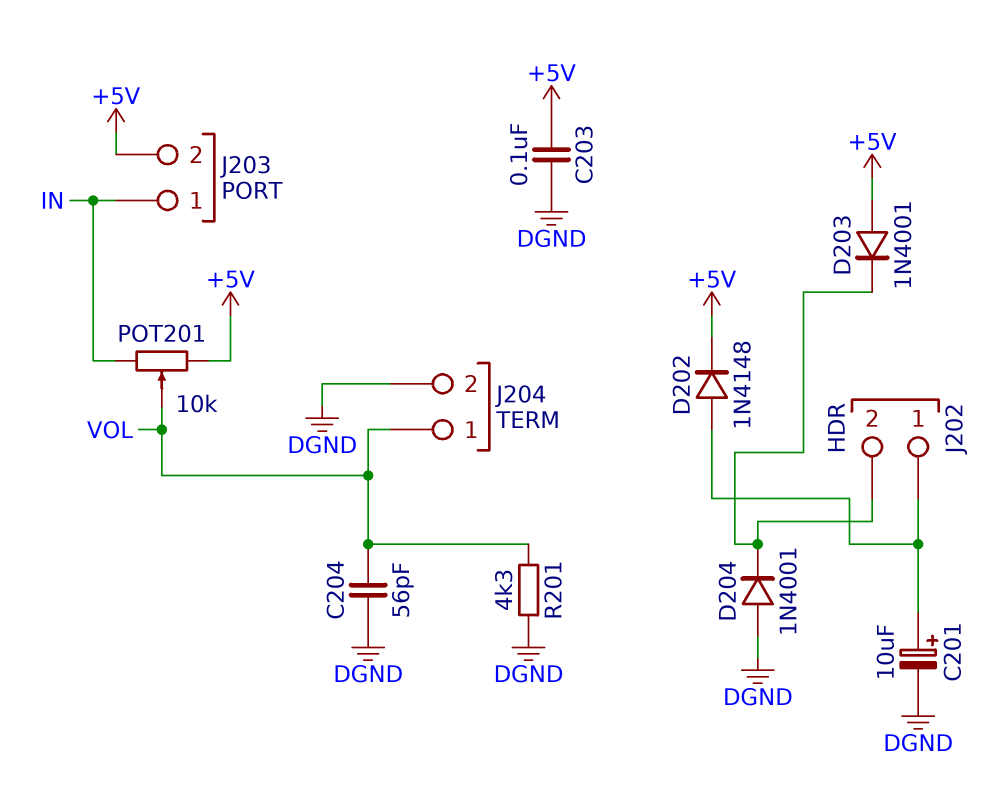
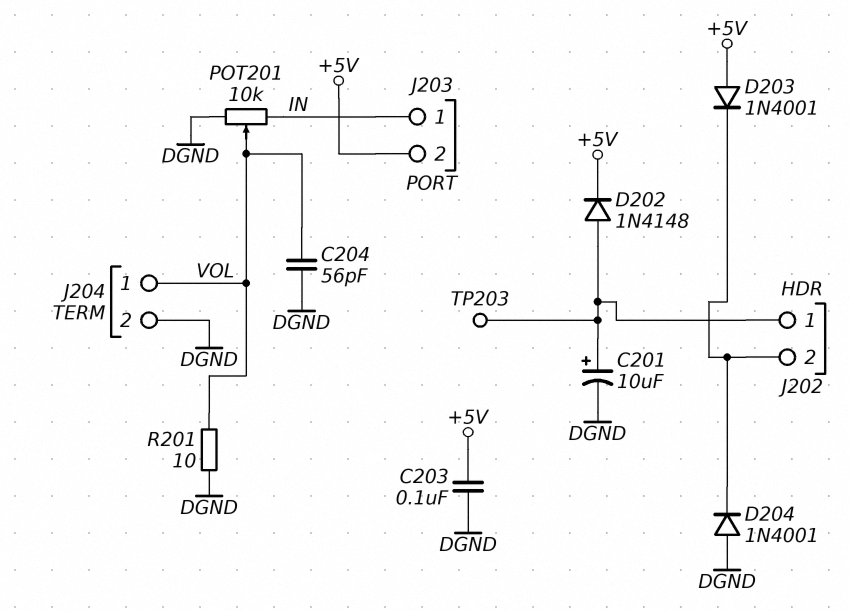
POT201: 10k (+5V, IN, wiper VOL) -> 10k (DGND, IN, wiper VOL)
R201: 4.3k (DGND, VOL) -> 10 (DGND, VOL)
TP203: none -> test point (J202/1)

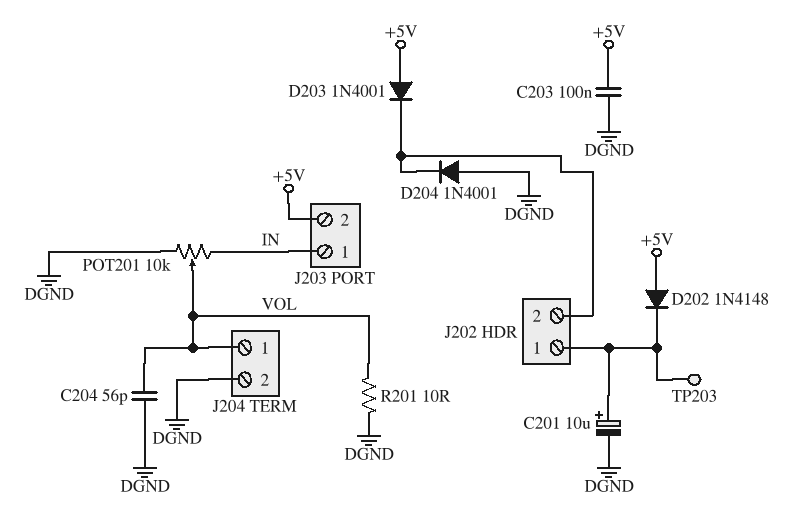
D202: diode 1N4148 (A J202/1, K +5V) -> diode 1N4148 (A +5V, K J202/1)

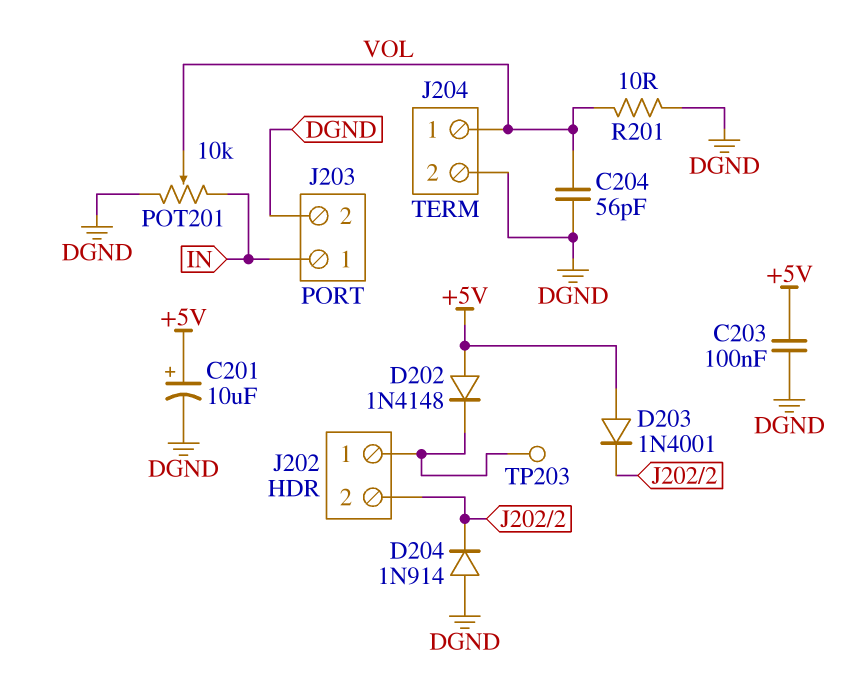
C201: 10uF (plus J202/1, minus DGND) -> 10uF (plus +5V, minus DGND)
D204: diode 1N4001 (A DGND, K J202/2) -> diode 1N914 (A DGND, K J202/2)
J203 pin 2: +5V -> DGND

